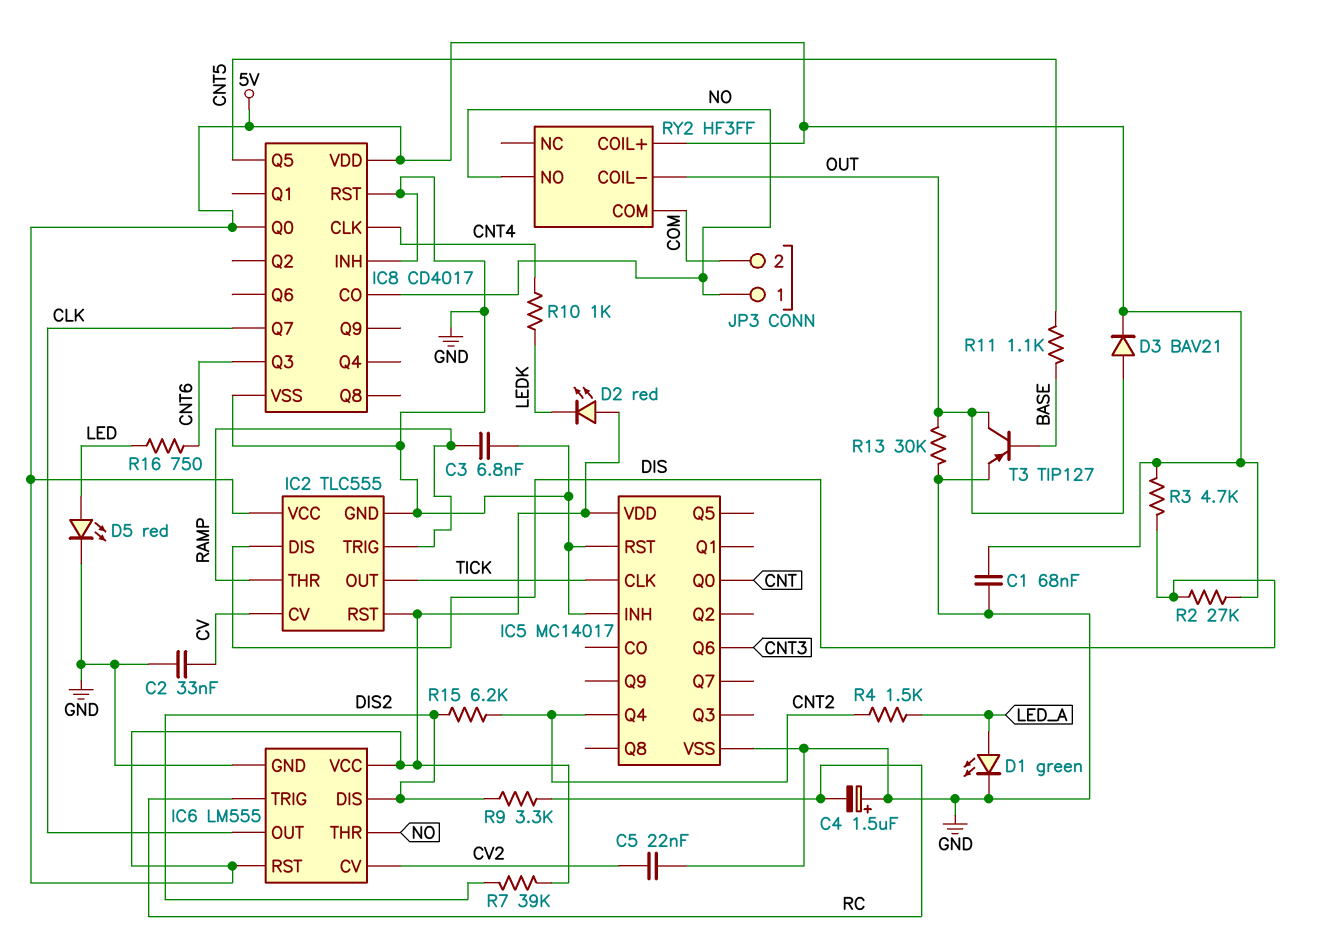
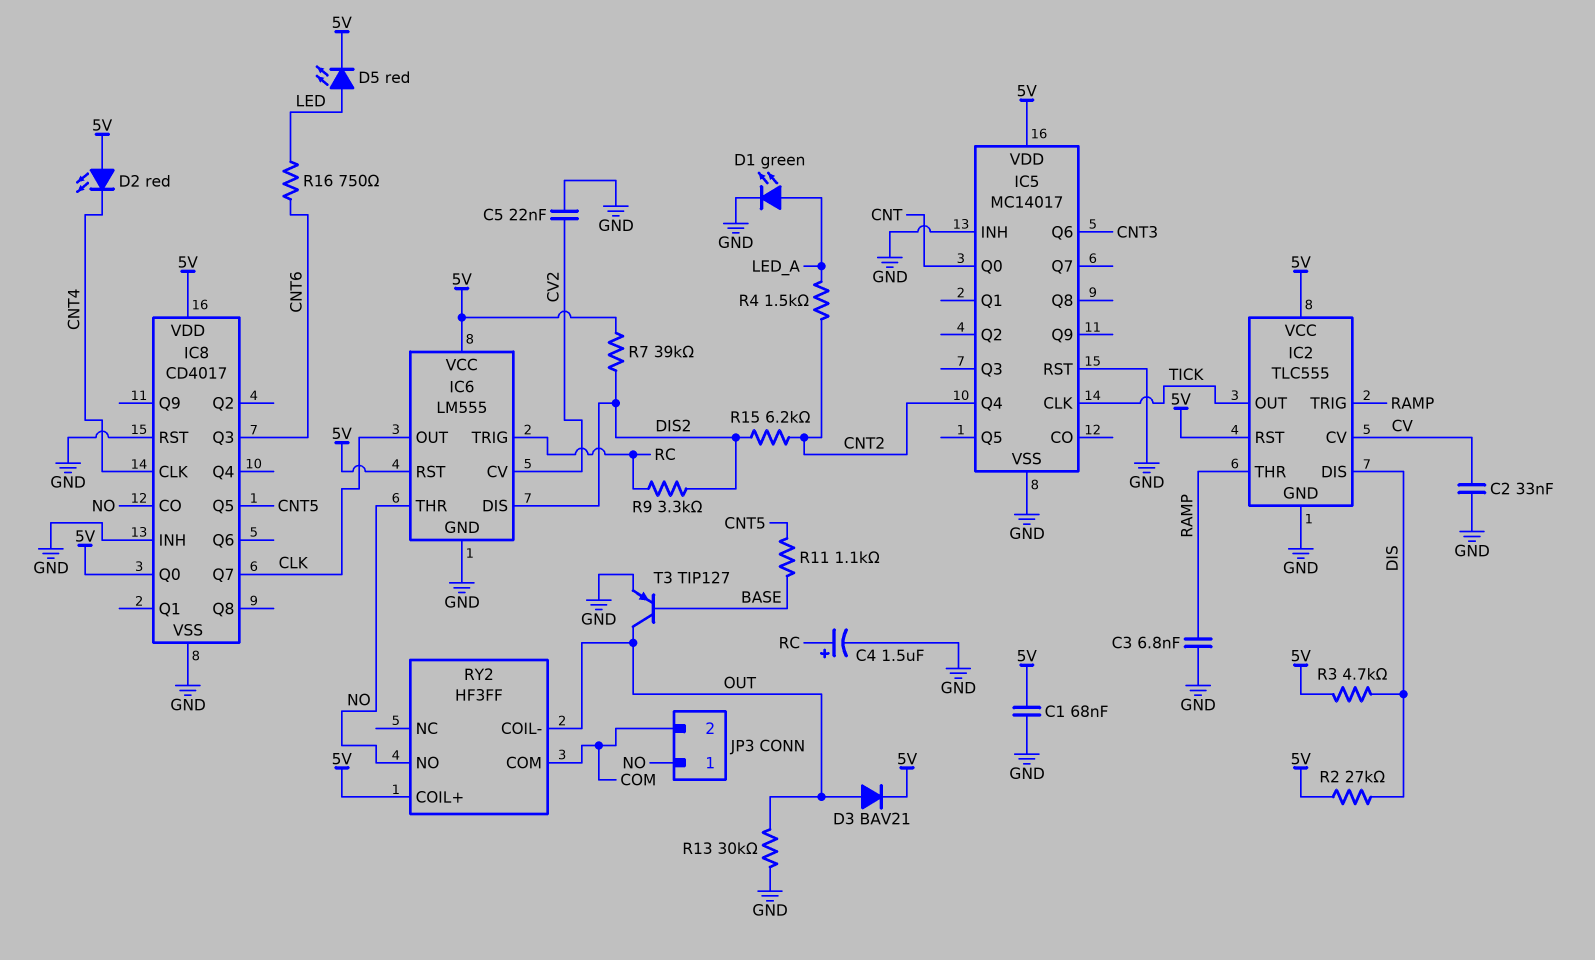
C4: 1.5uF (plus GND, minus RC) -> 1.5uF (plus RC, minus GND)
D2: LED red (A 5V, K LEDK) -> LED red (A 5V, K CNT4)
D5: LED red (A LED, K GND) -> LED red (A LED, K 5V)
R10: 1k (CNT4, LEDK) -> none

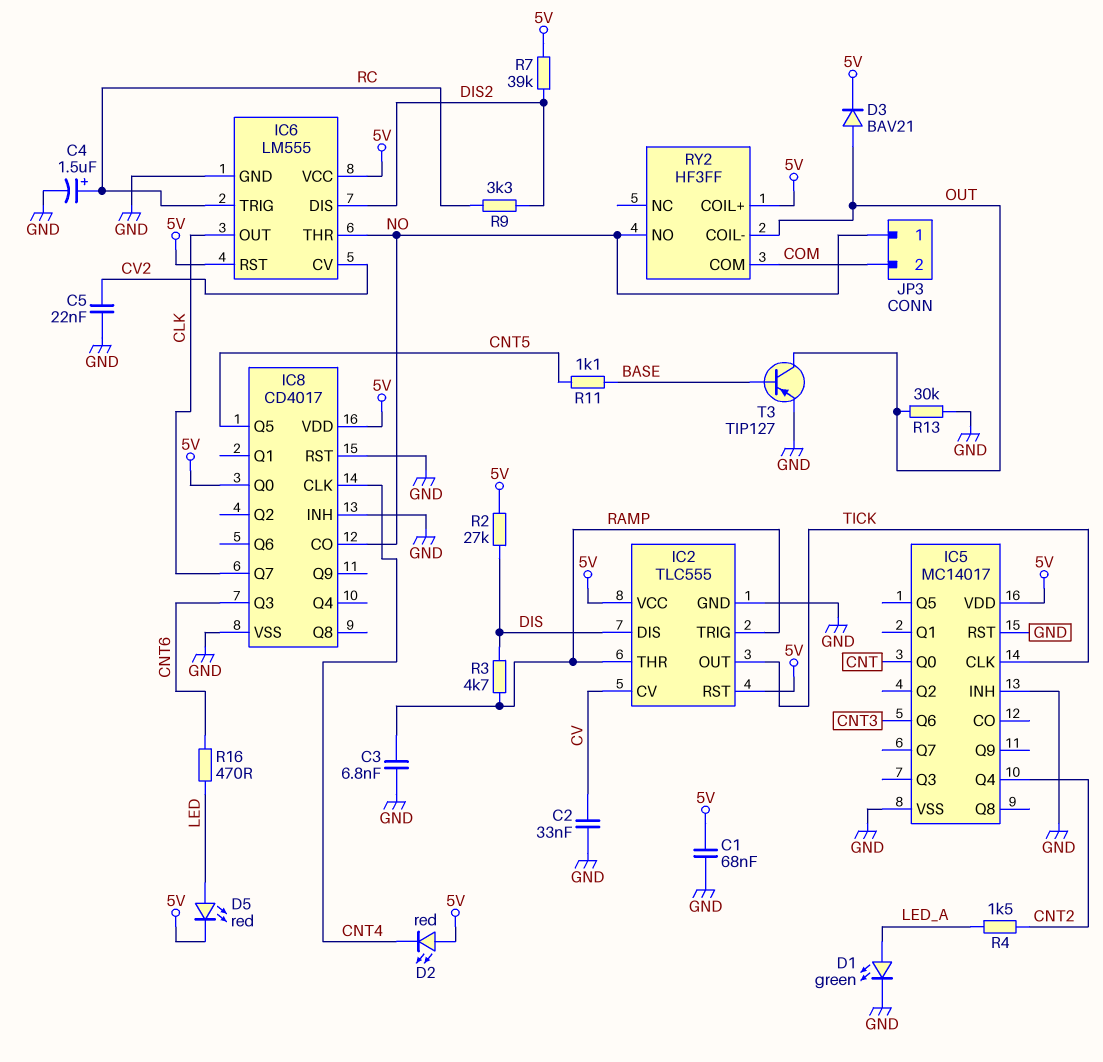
R3: 4.7k (5V, DIS) -> 4.7k (DIS, RAMP)
R15: 6.2k (CNT2, DIS2) -> none
R16: 750 (CNT6, LED) -> 470 (CNT6, LED)

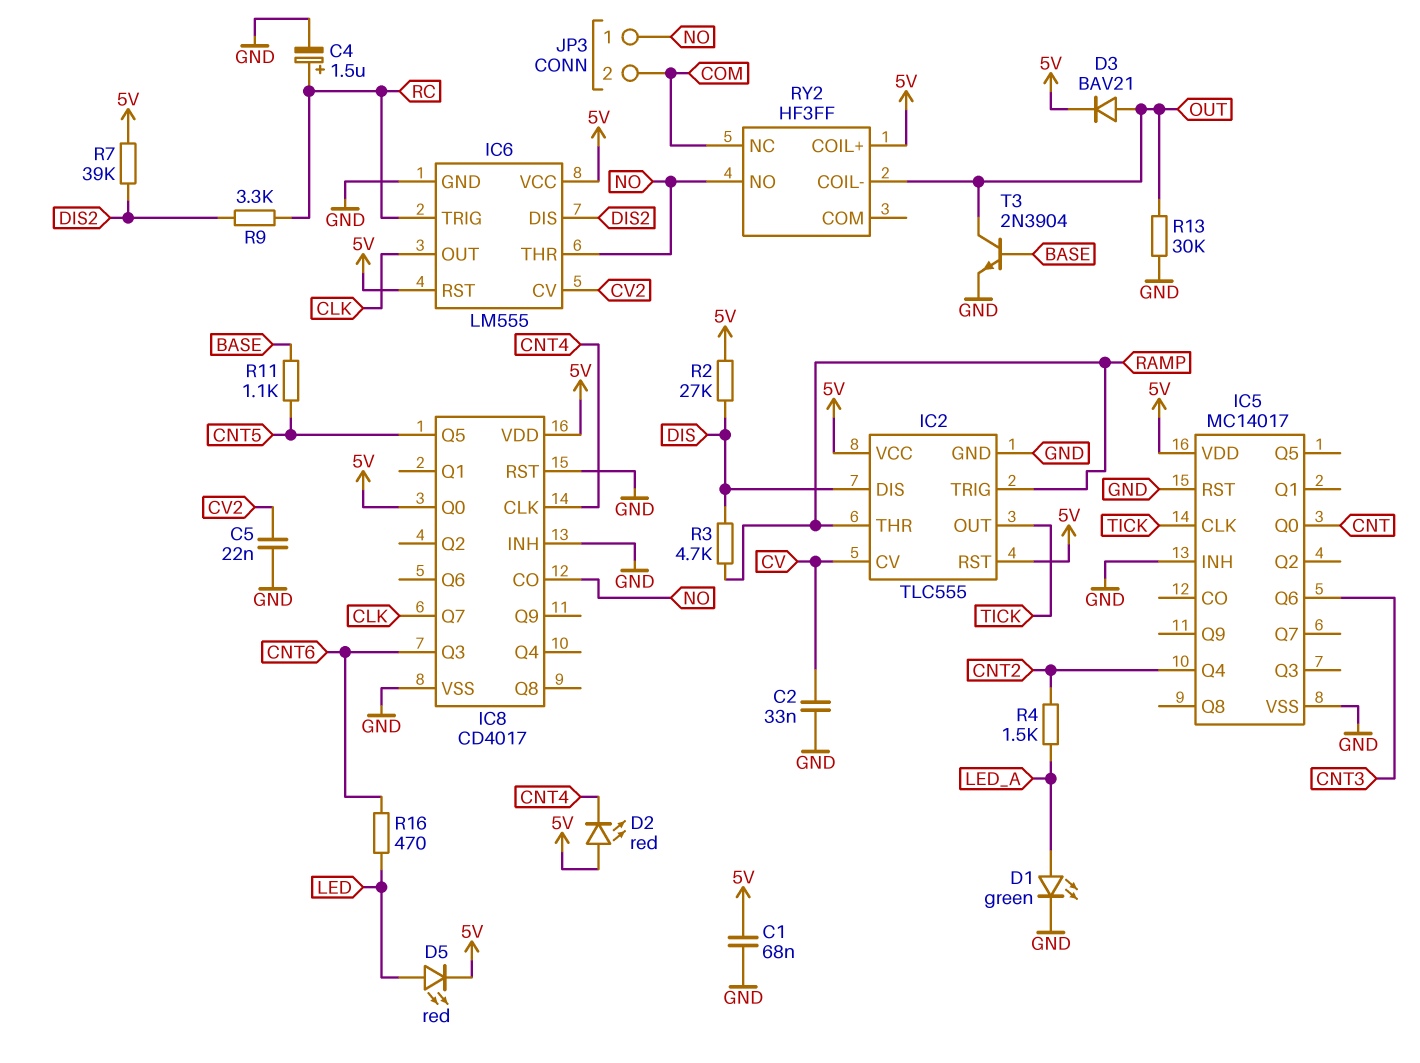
C3: 6.8nF (GND, RAMP) -> none
RY2 pin COM: COM -> none
RY2 pin NC: none -> COM
T3: PNP TIP127 (B BASE, C OUT, E GND) -> NPN 2N3904 (B BASE, C OUT, E GND)

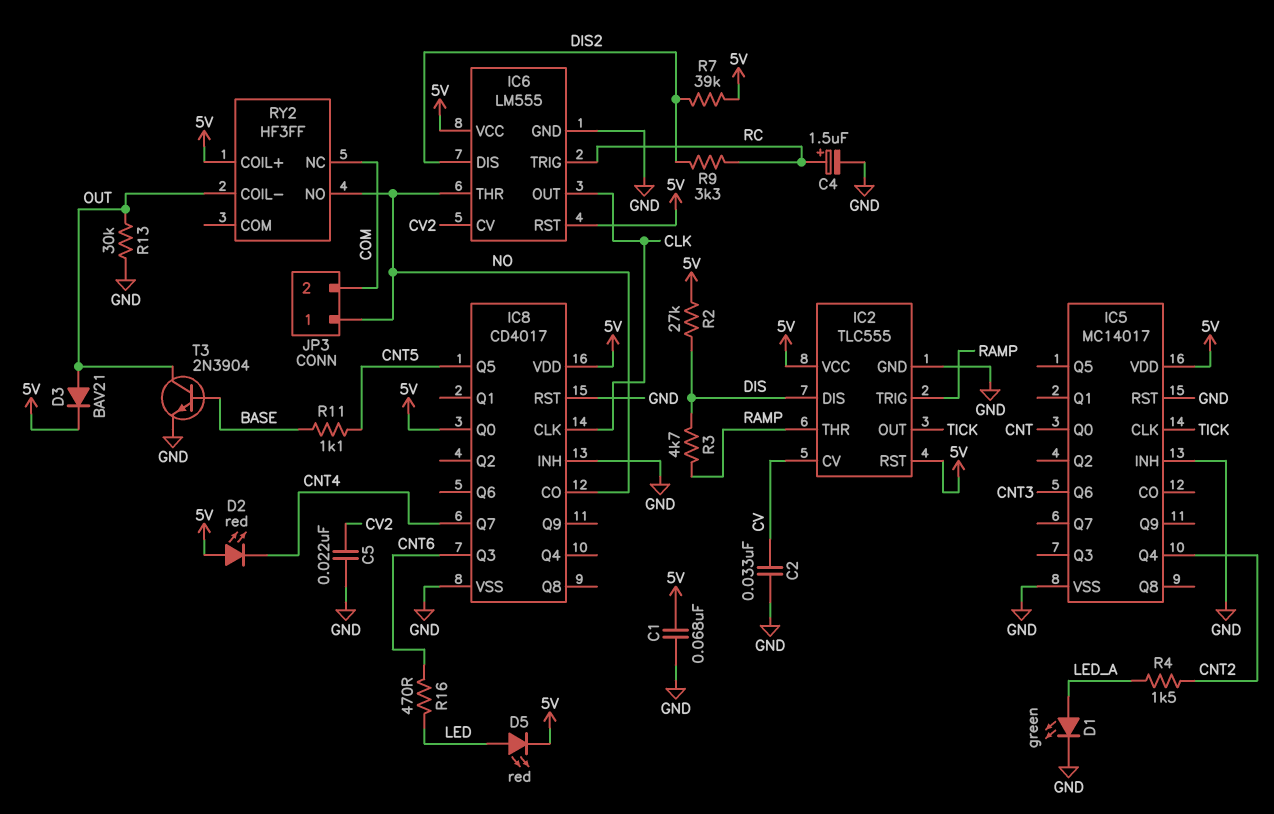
IC8 pin CLK: CNT4 -> CLK
IC8 pin Q7: CLK -> CNT4

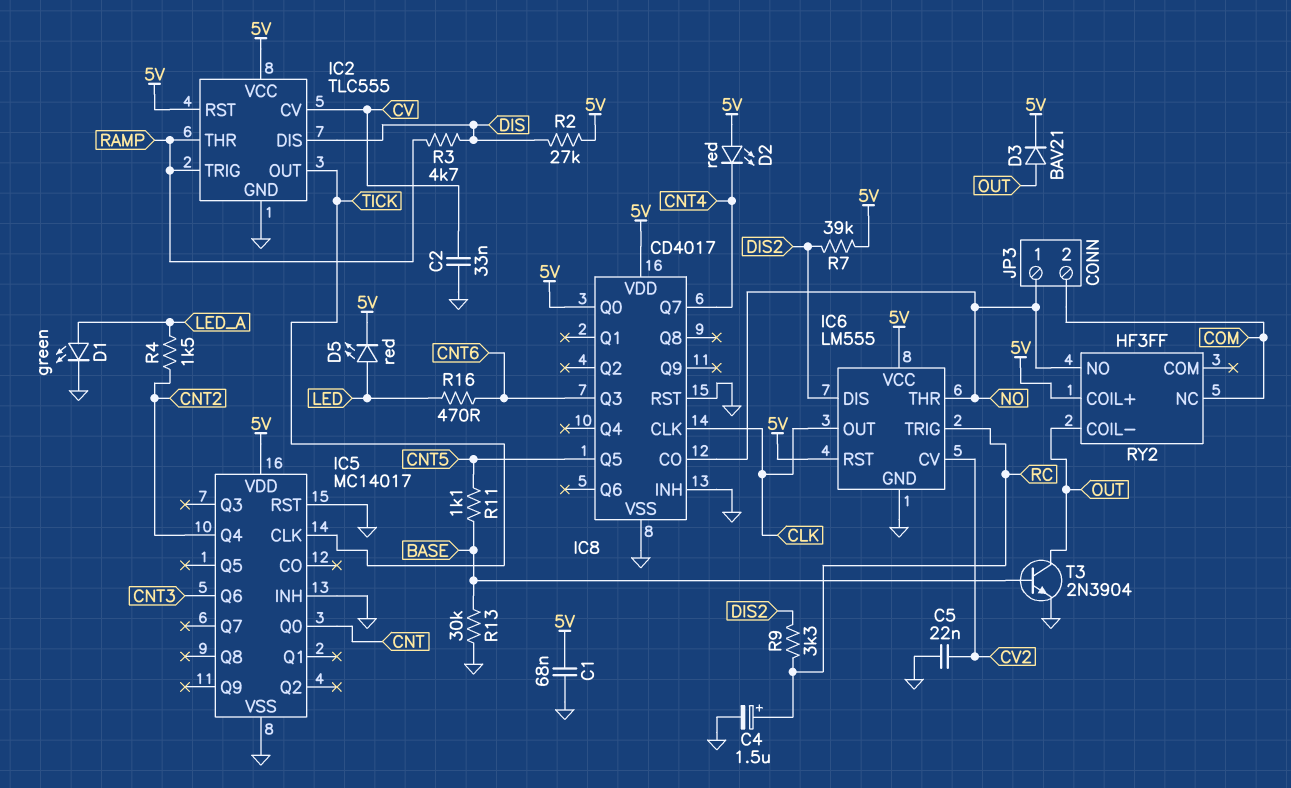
R13: 30k (GND, OUT) -> 30k (BASE, GND)

